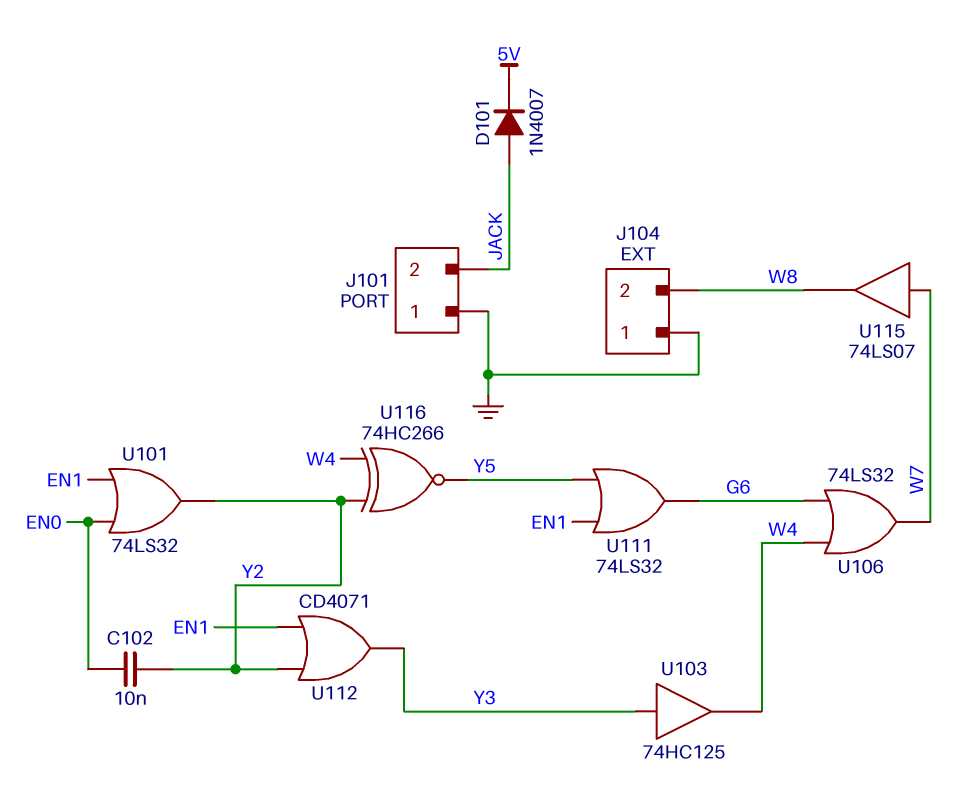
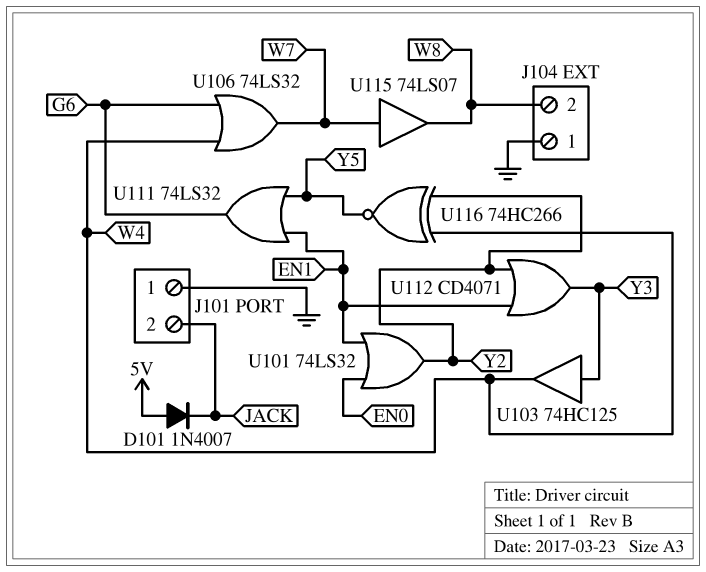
C102: 10nF (EN0, Y2) -> none
D101: diode 1N4007 (A JACK, K 5V) -> diode 1N4007 (A 5V, K JACK)

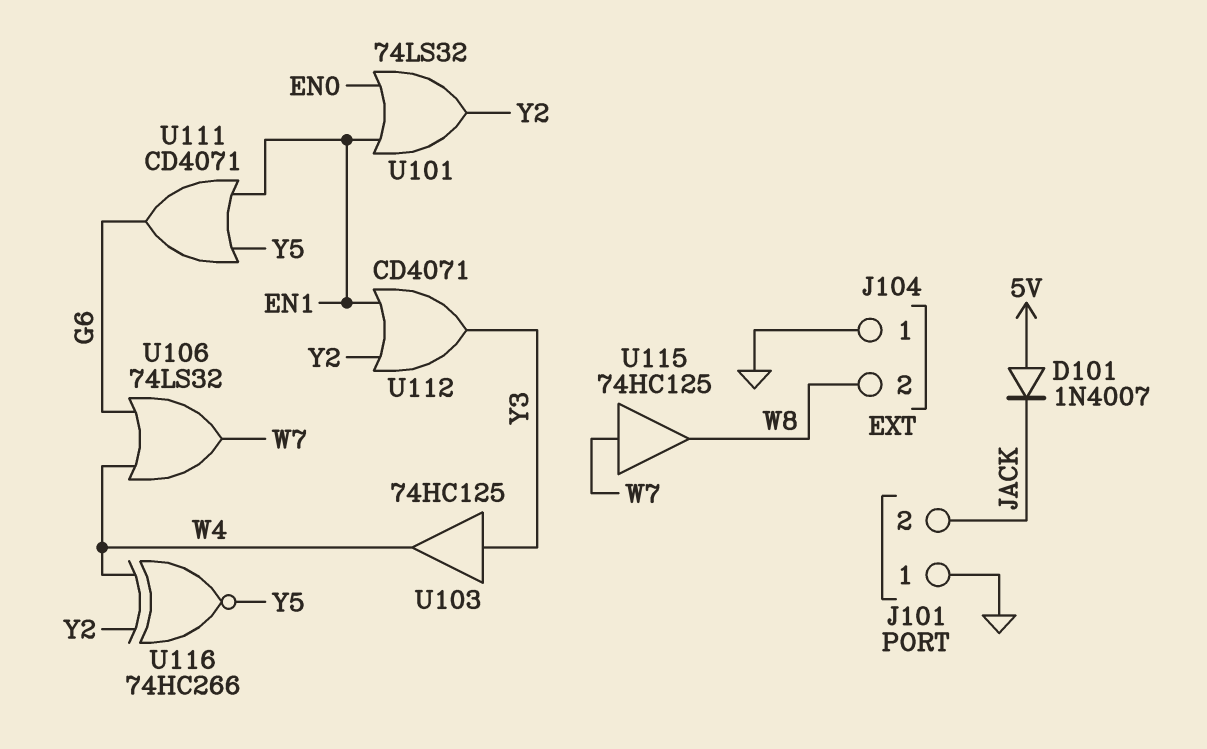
U111: OR 74LS32 (in EN1, in Y5, out G6) -> OR CD4071 (in EN1, in Y5, out G6)
U115: buffer 74LS07 (in W7, out W8) -> buffer 74HC125 (in W7, out W8)

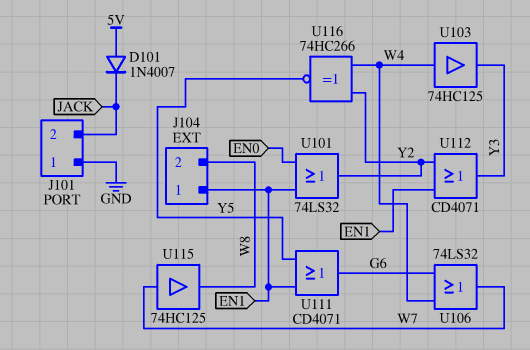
J104 pin 1: GND -> EN1
U103: buffer 74HC125 (in Y3, out W4) -> buffer 74HC125 (in W4, out Y3)

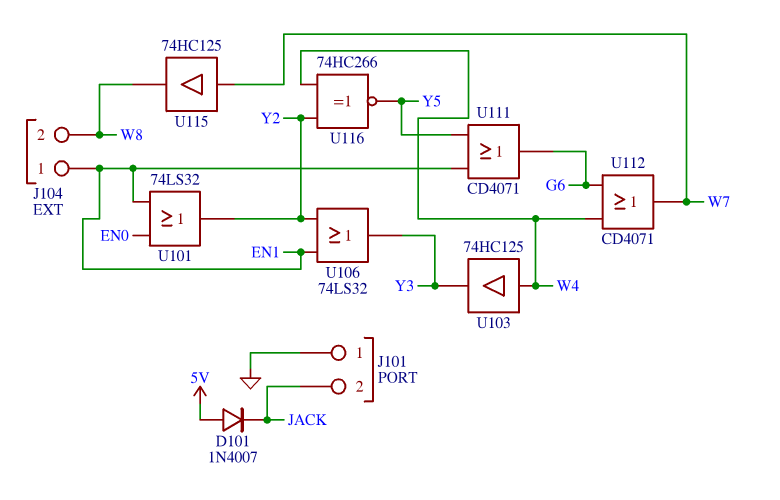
U106: OR 74LS32 (in G6, in W4, out W7) -> OR 74LS32 (in EN1, in Y2, out Y3)
U112: OR CD4071 (in EN1, in Y2, out Y3) -> OR CD4071 (in G6, in W4, out W7)

